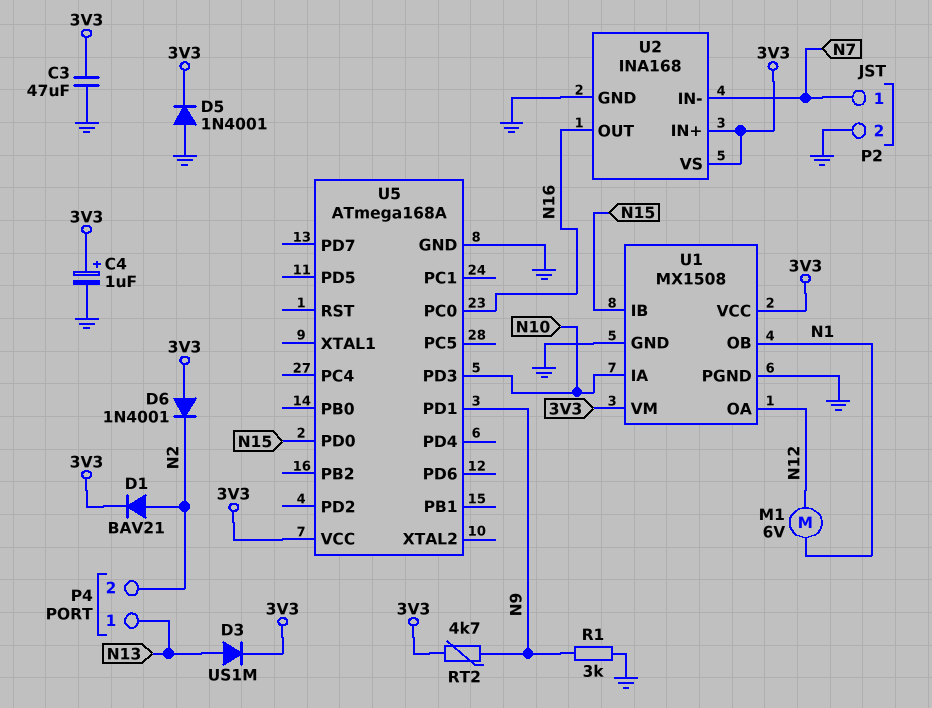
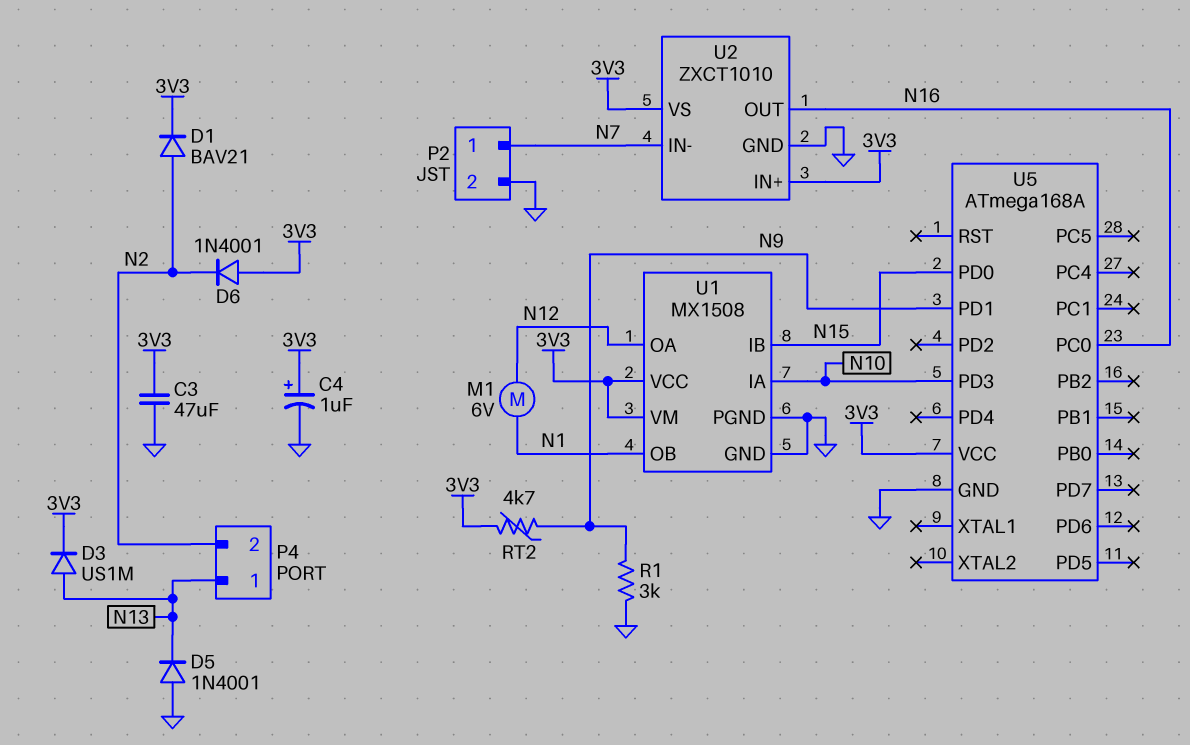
D5: diode 1N4001 (A GND, K 3V3) -> diode 1N4001 (A GND, K N13)
U2: INA168 -> ZXCT1010

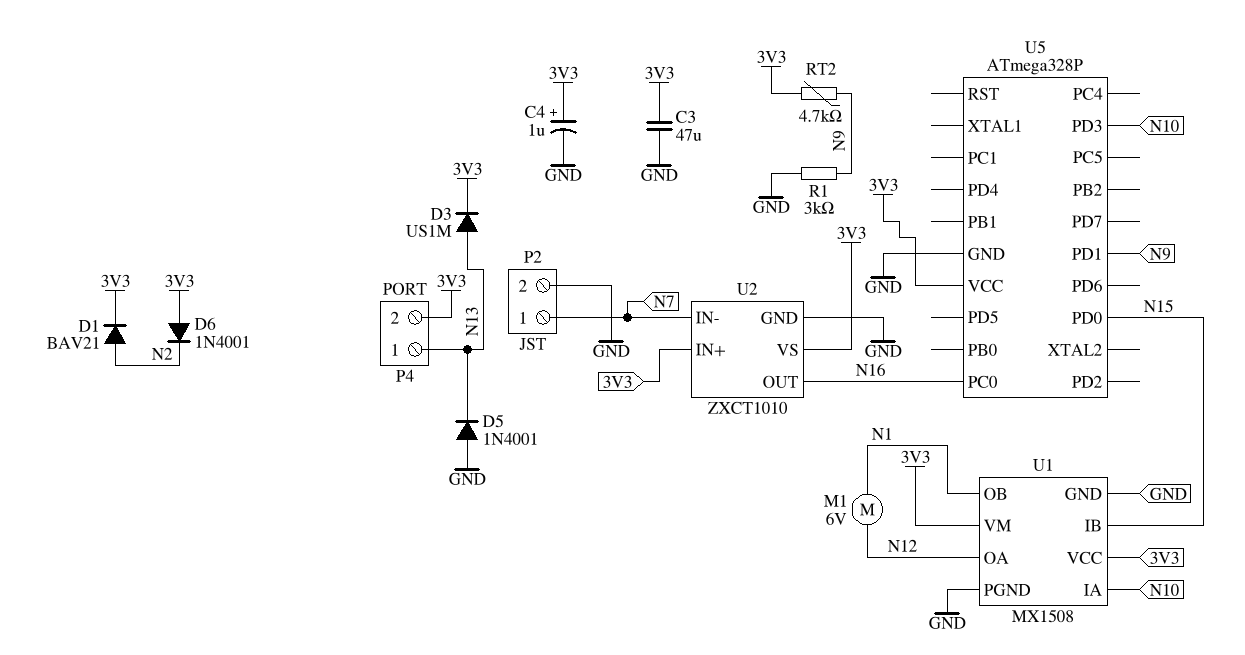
P4 pin 2: N2 -> 3V3
U5: ATmega168A -> ATmega328P

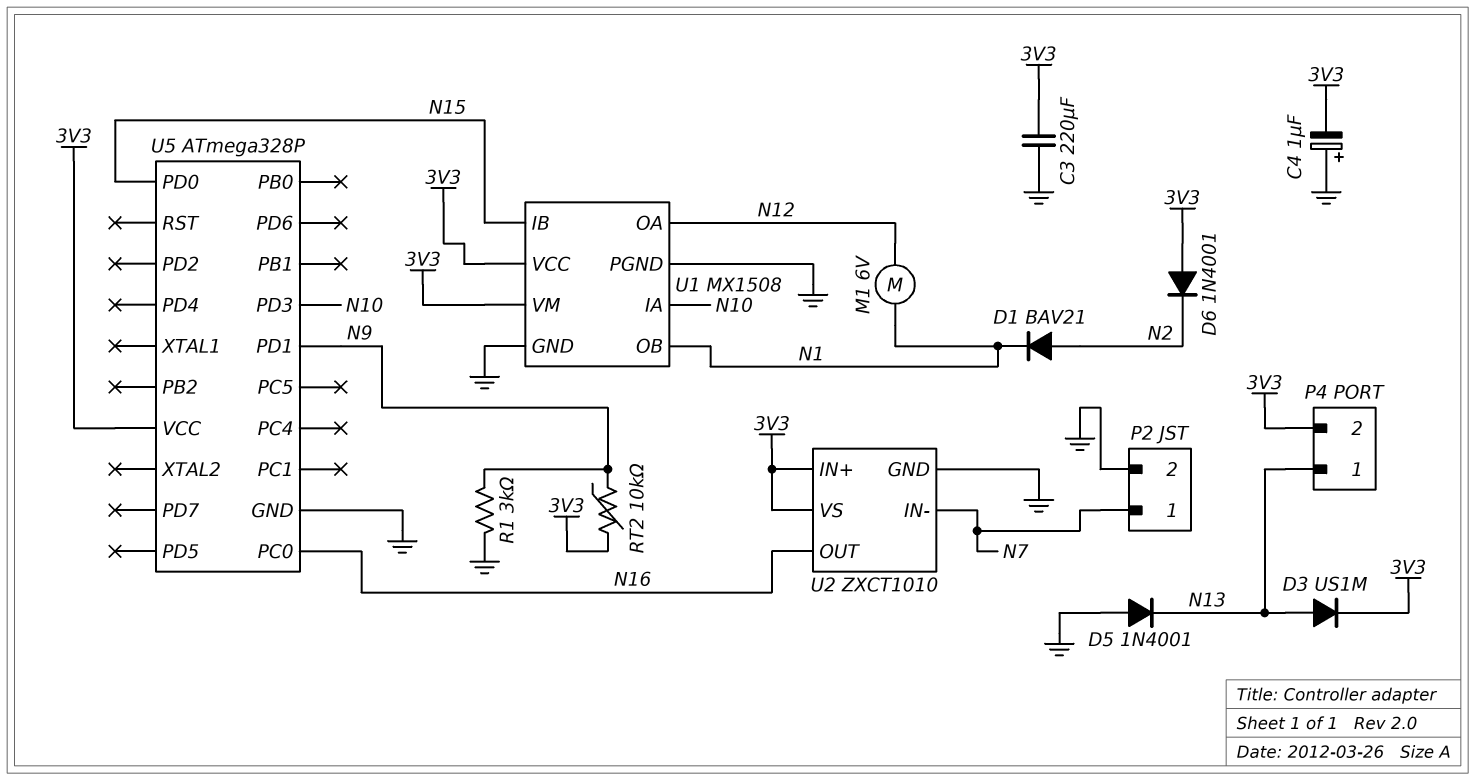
C3: 47uF (3V3, GND) -> 220uF (3V3, GND)
C4: 1uF (plus 3V3, minus GND) -> 1uF (plus GND, minus 3V3)
D1: diode BAV21 (A N2, K 3V3) -> diode BAV21 (A N2, K N1)
RT2: 4.7k (3V3, N9) -> 10k (3V3, N9)

